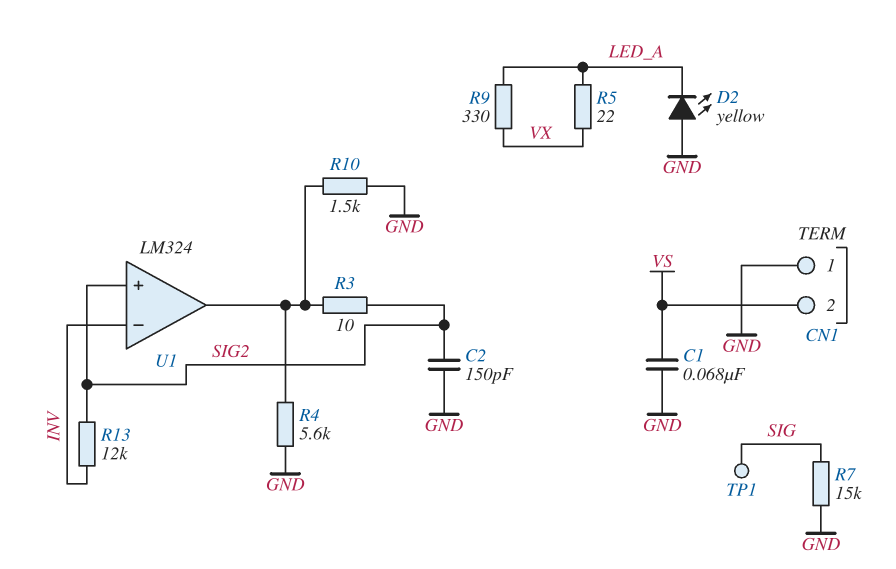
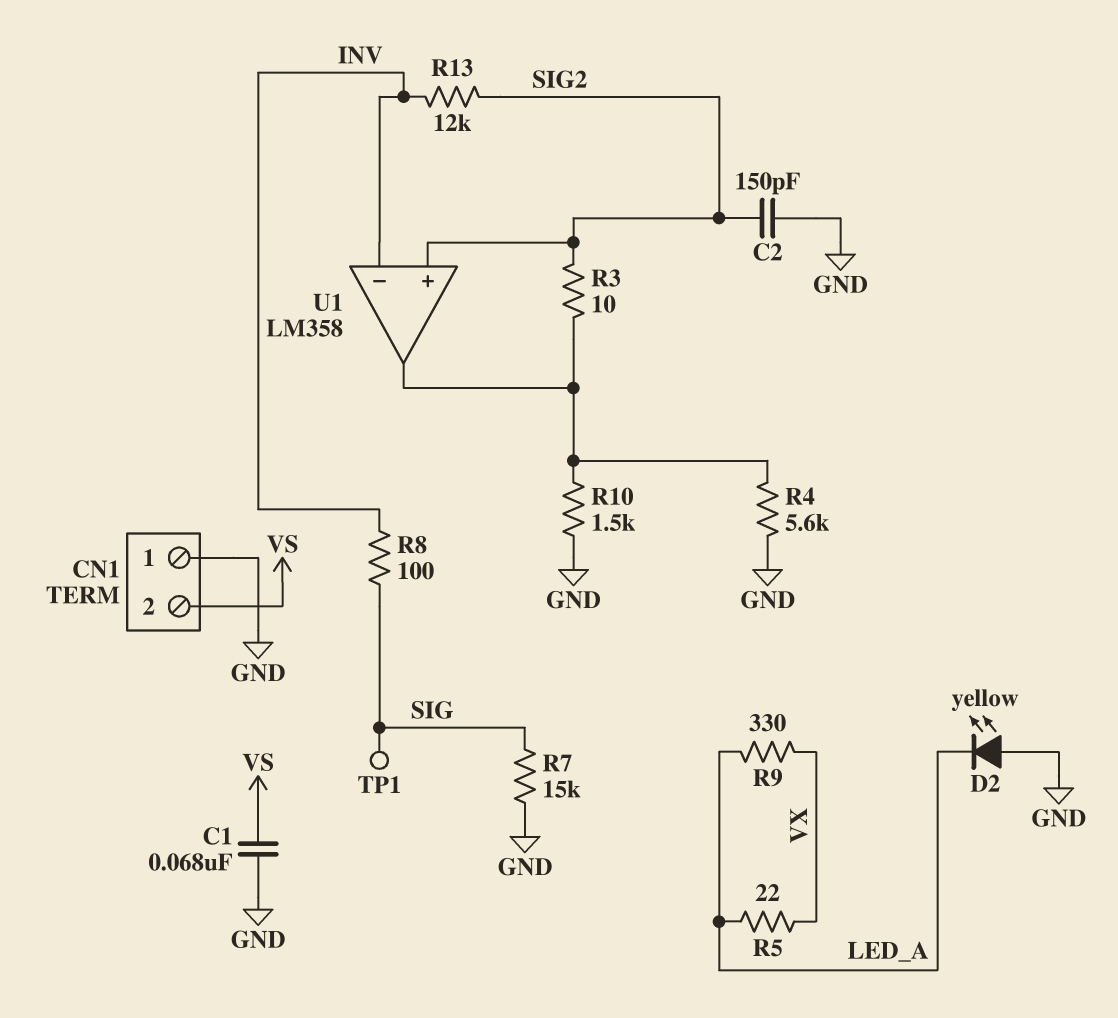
R8: none -> 100 (INV, SIG)
U1: LM324 -> LM358

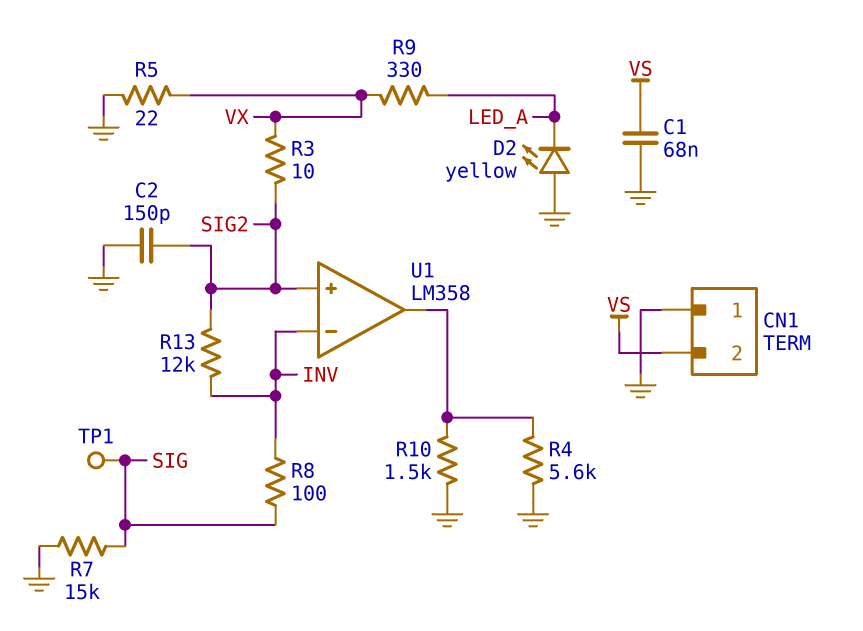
R3: 10 (SIG2, U1/out) -> 10 (SIG2, VX)
R5: 22 (LED_A, VX) -> 22 (GND, VX)

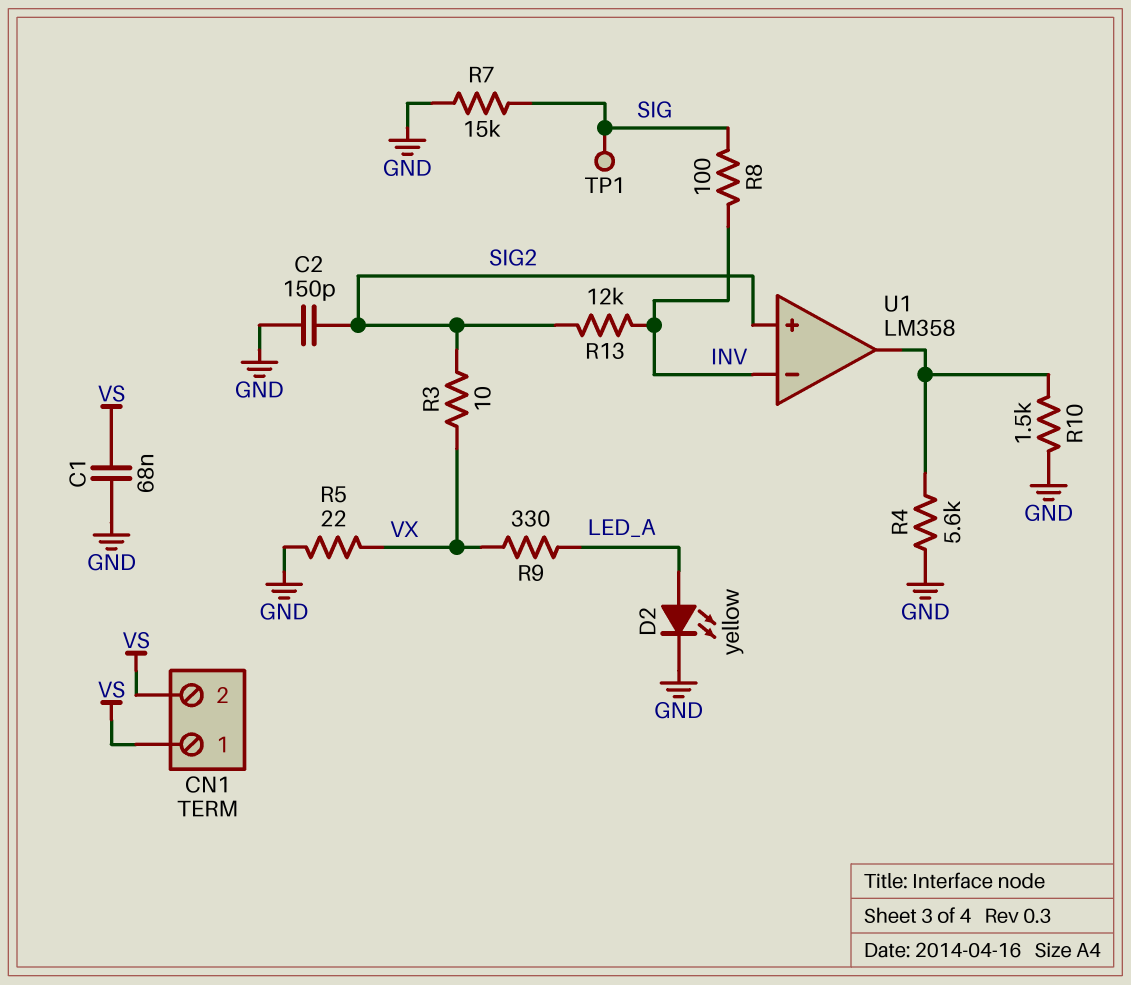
CN1 pin 1: GND -> VS
D2: LED yellow (A GND, K LED_A) -> LED yellow (A LED_A, K GND)

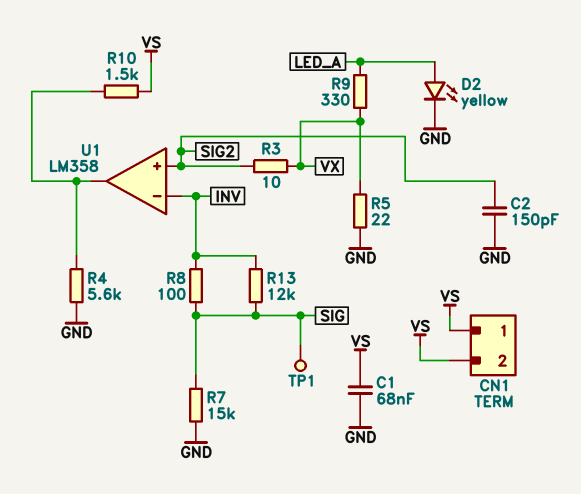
R10: 1.5k (GND, U1/out) -> 1.5k (U1/out, VS)
R13: 12k (INV, SIG2) -> 12k (INV, SIG)

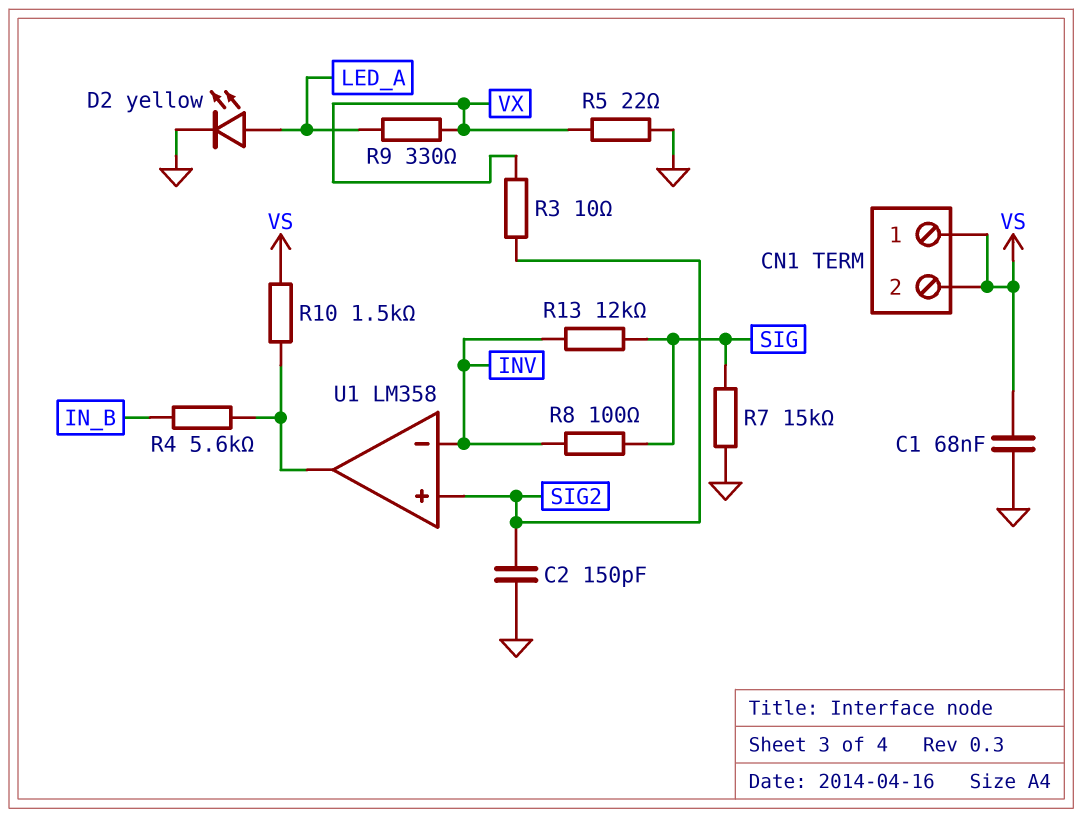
R4: 5.6k (GND, U1/out) -> 5.6k (IN_B, U1/out)
TP1: test point (SIG) -> none

